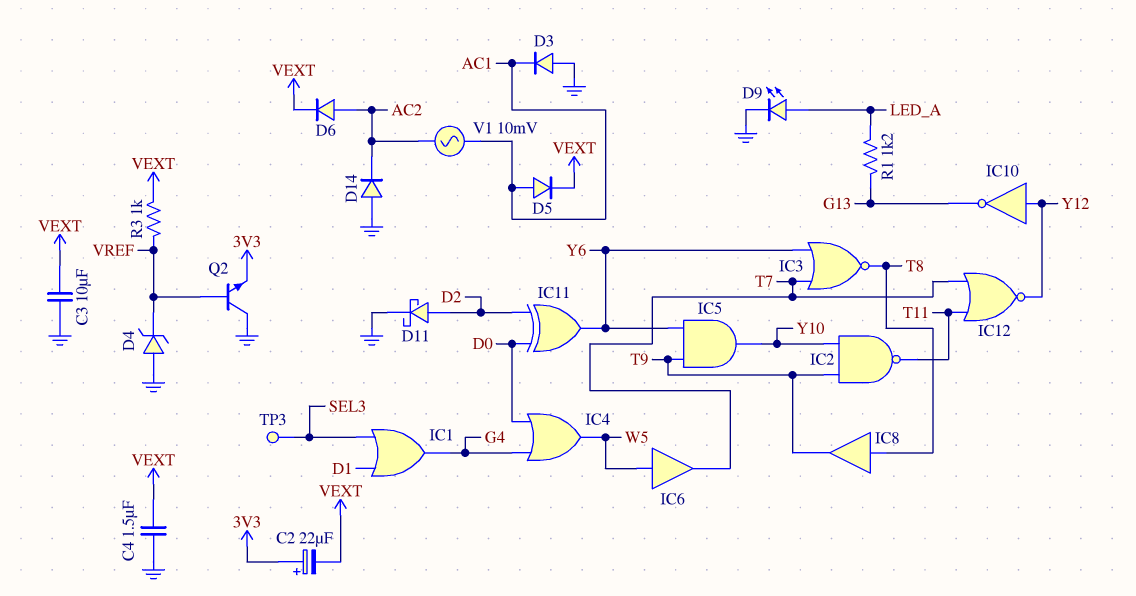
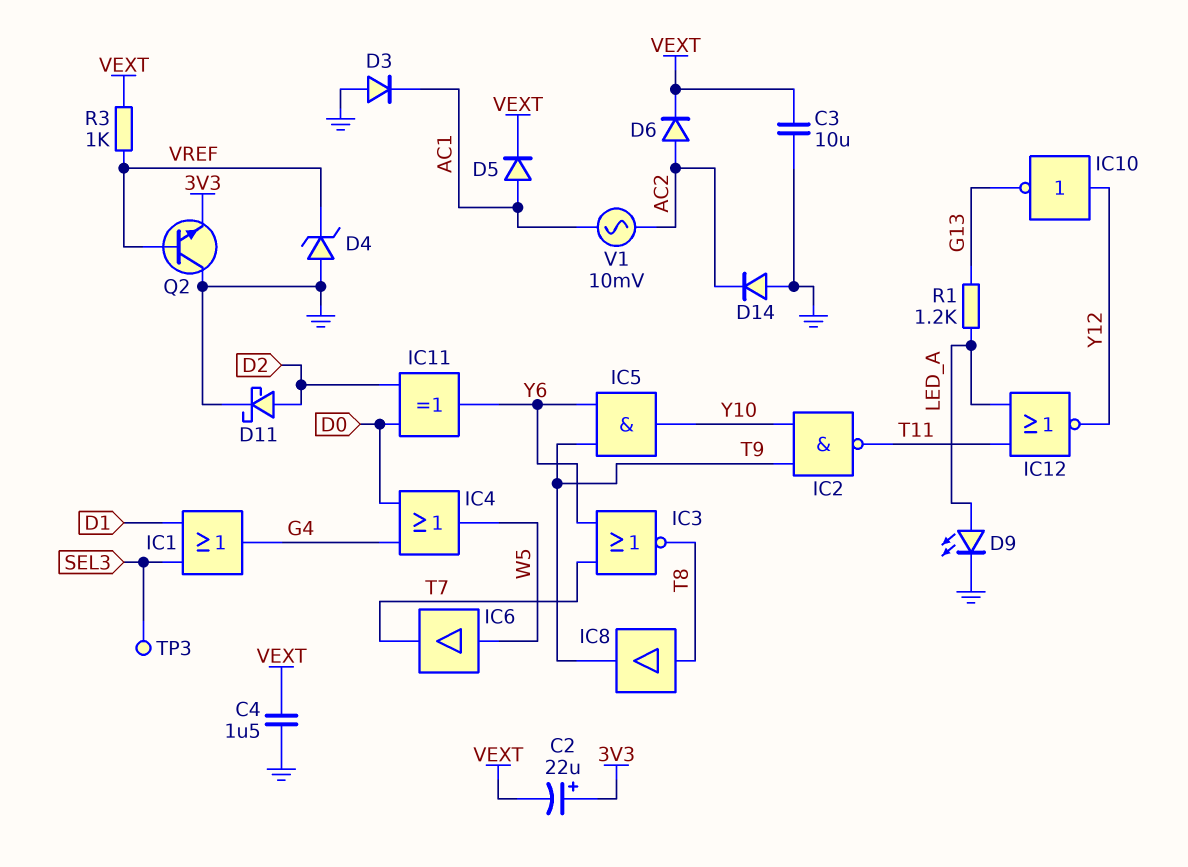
IC12: NOR (in T7, in T11, out Y12) -> NOR (in LED_A, in T11, out Y12)

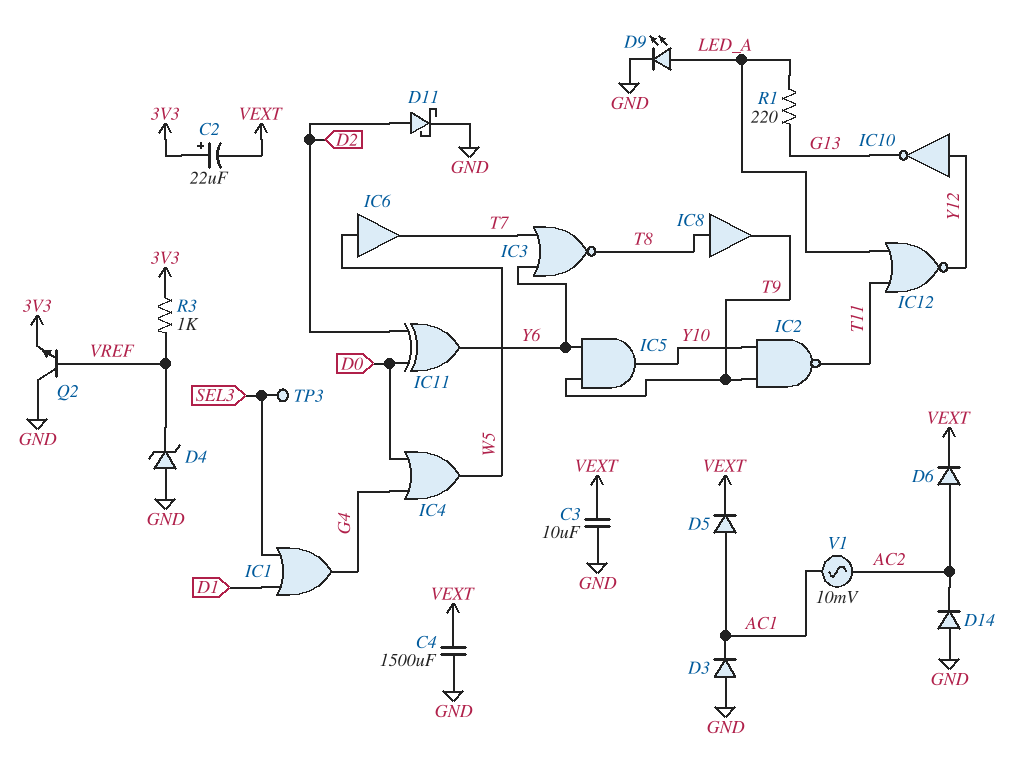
C4: 1.5uF (GND, VEXT) -> 1500uF (GND, VEXT)
R1: 1.2k (G13, LED_A) -> 220 (G13, LED_A)
R3: 1k (VEXT, VREF) -> 1k (3V3, VREF)

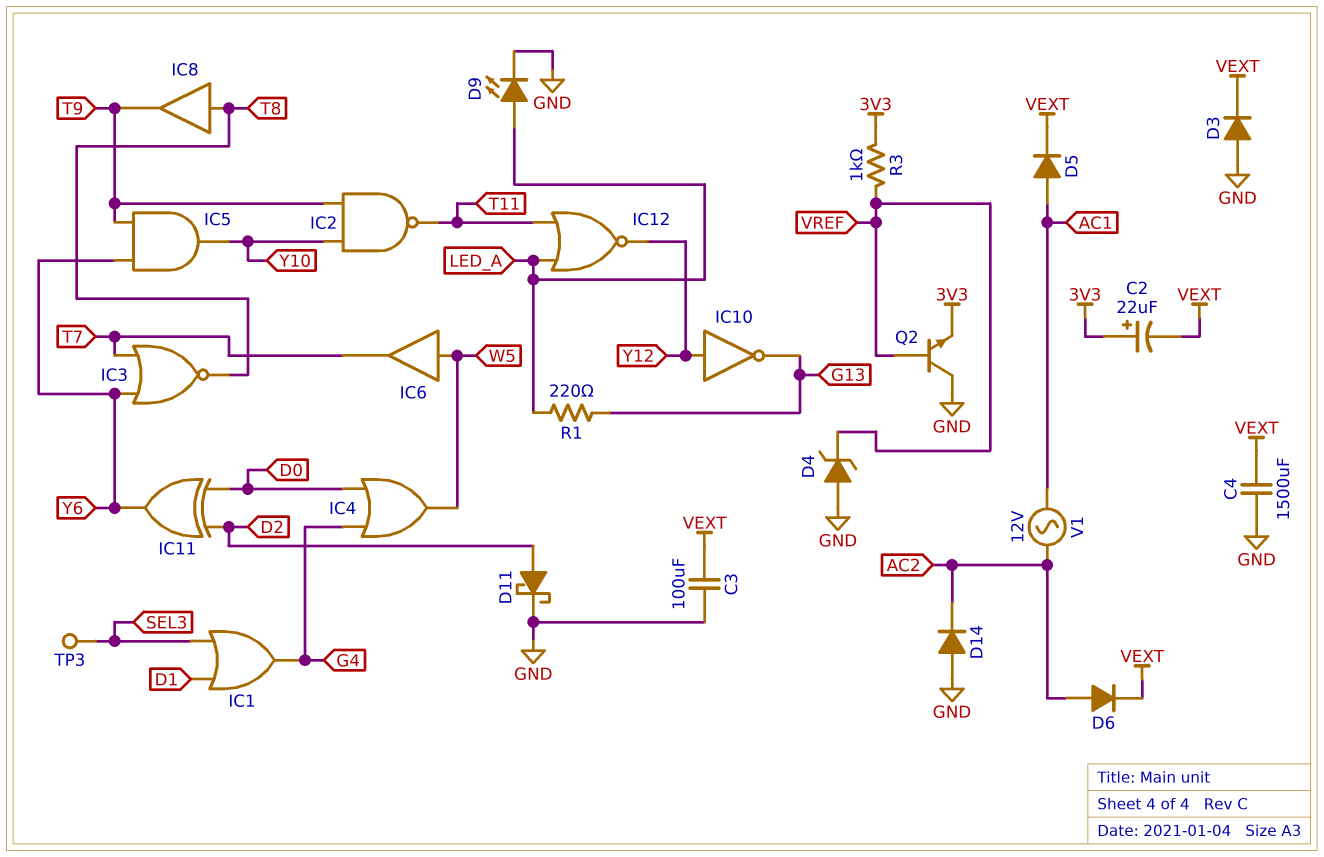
C3: 10uF (GND, VEXT) -> 100uF (GND, VEXT)
D3: diode (A GND, K AC1) -> diode (A GND, K VEXT)
V1: AC 10mV (AC1, AC2) -> AC 12V (AC1, AC2)

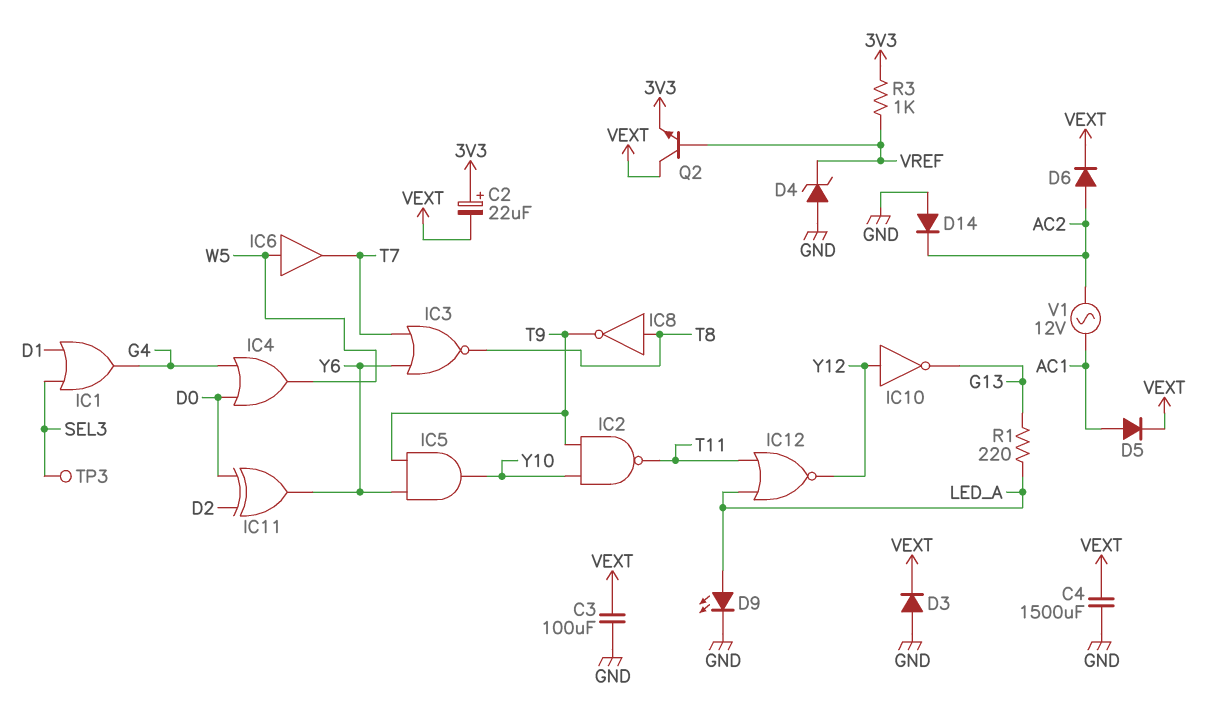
D11: schottky (A D2, K GND) -> none
IC8: buffer (in T8, out T9) -> NOT (in T8, out T9)
Q2: NPN (B VREF, C GND, E 3V3) -> NPN (B VREF, C VEXT, E 3V3)

